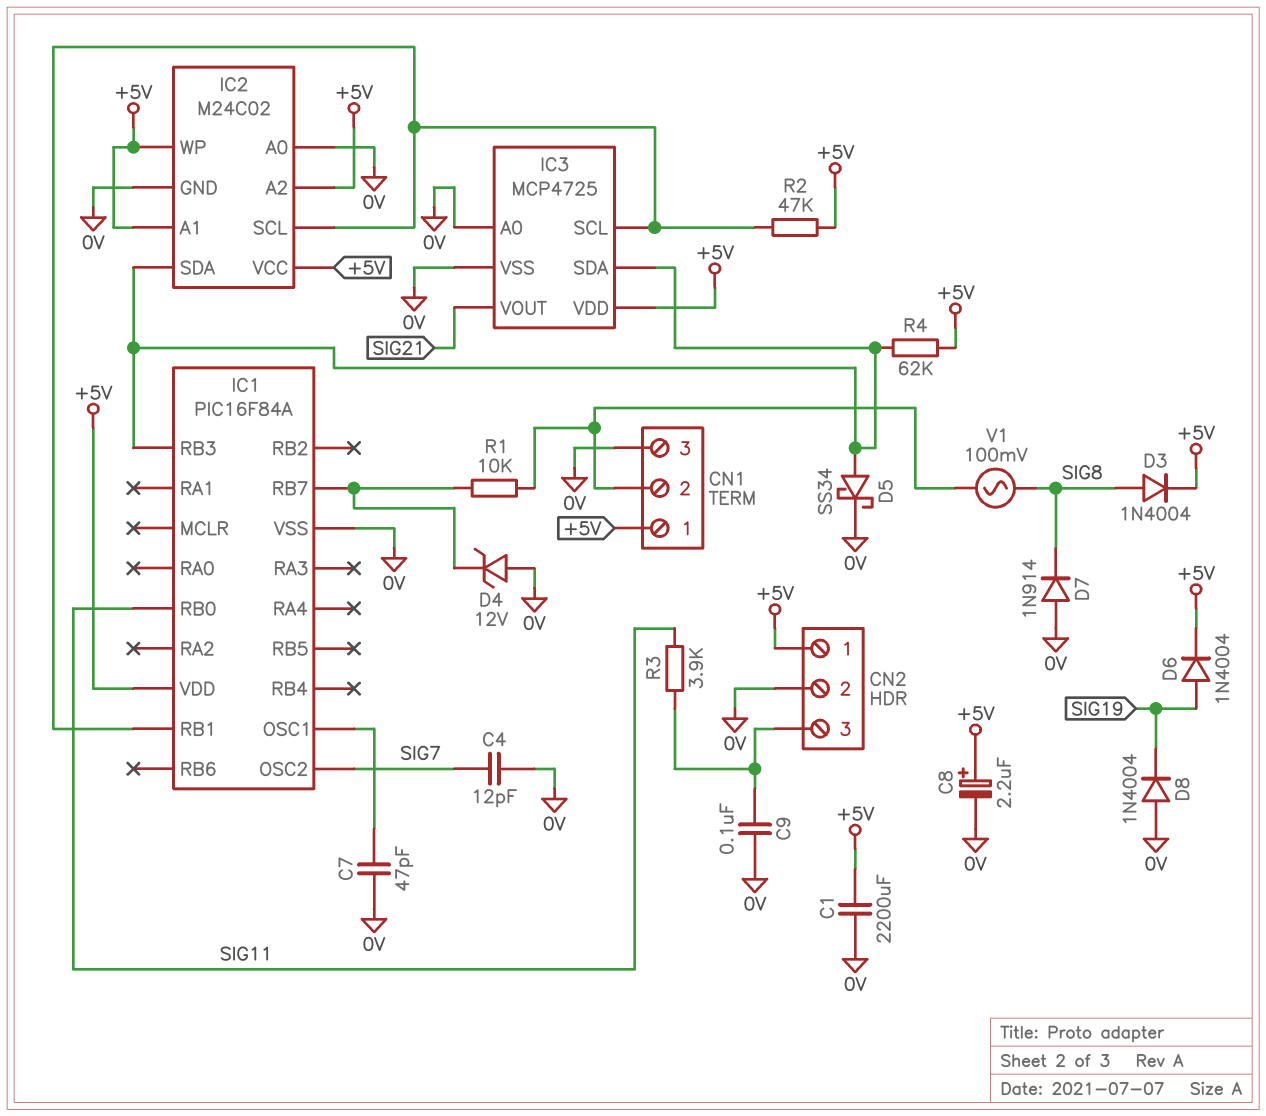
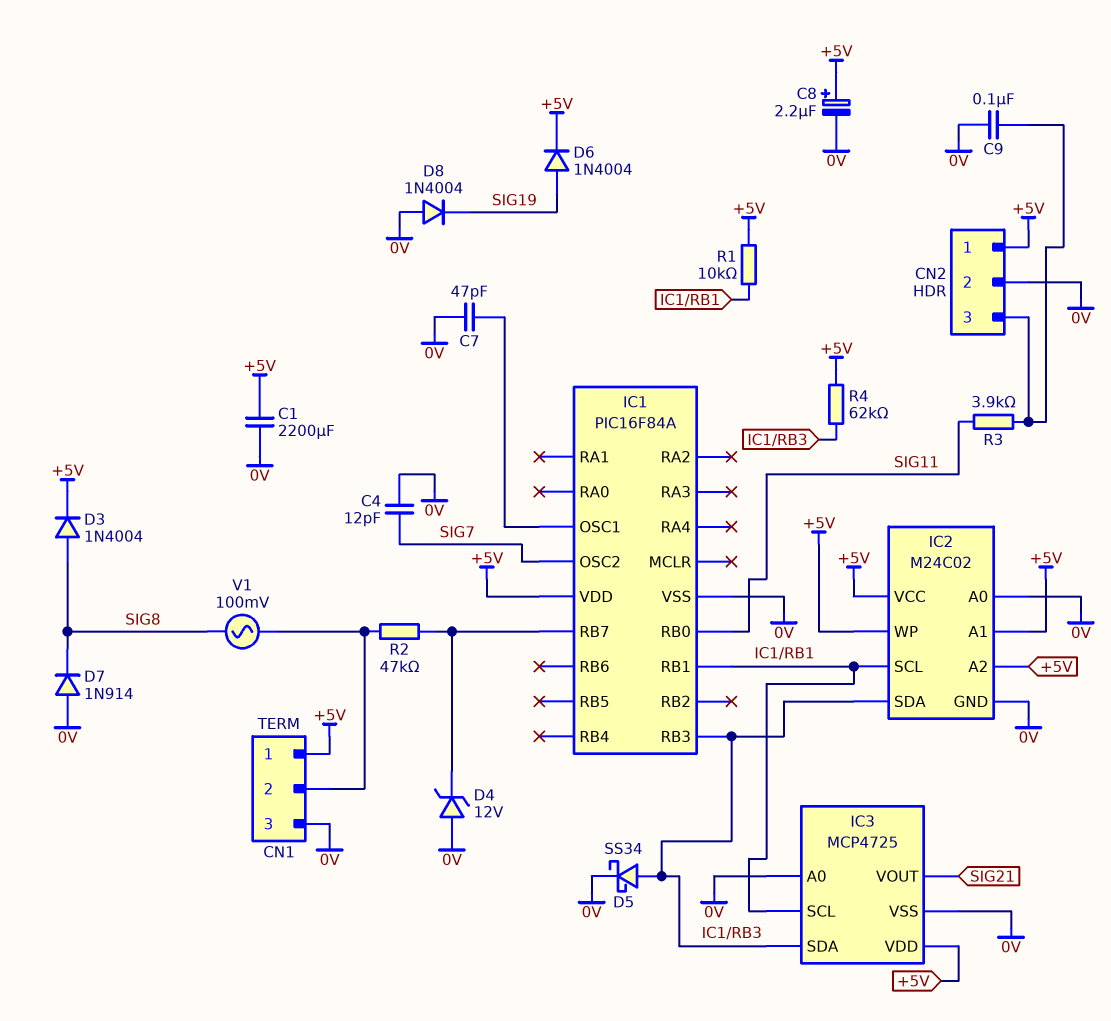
R1: 10k (CN1/2, IC1/RB7) -> 10k (+5V, IC1/RB1)
R2: 47k (+5V, IC1/RB1) -> 47k (CN1/2, IC1/RB7)

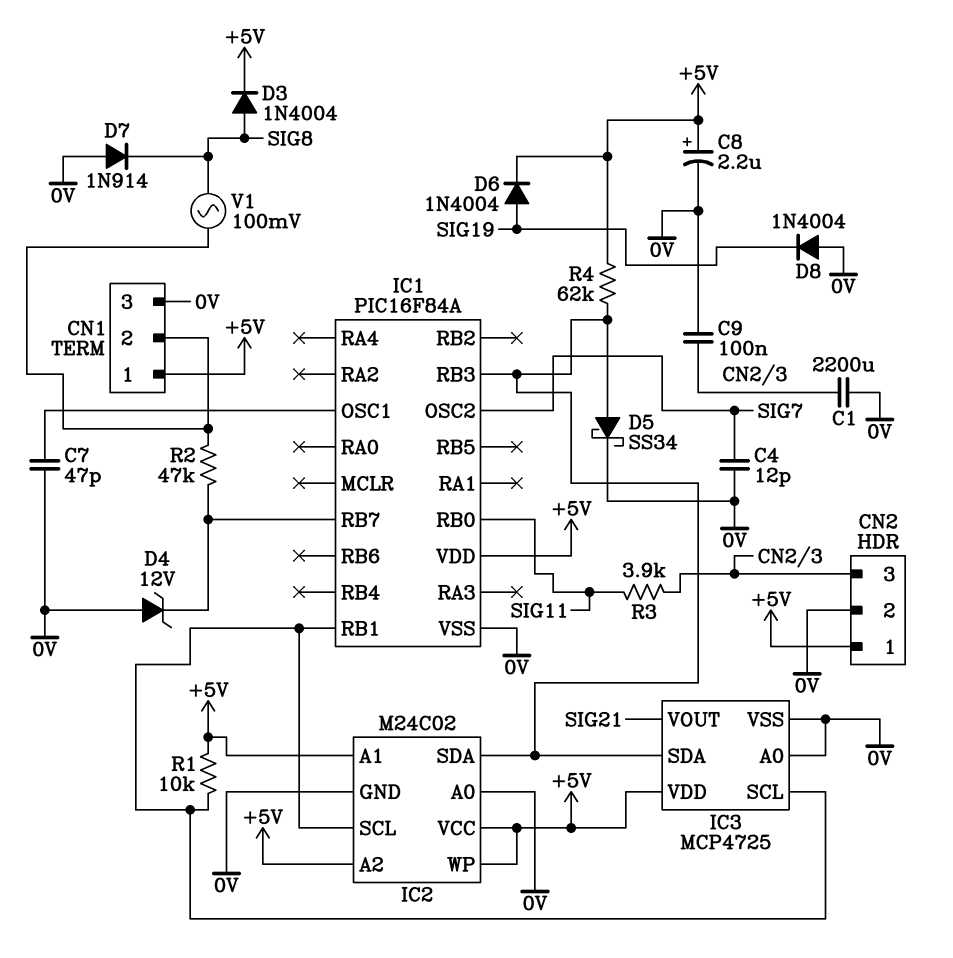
C1: 2200uF (+5V, 0V) -> 2200uF (0V, CN2/3)

